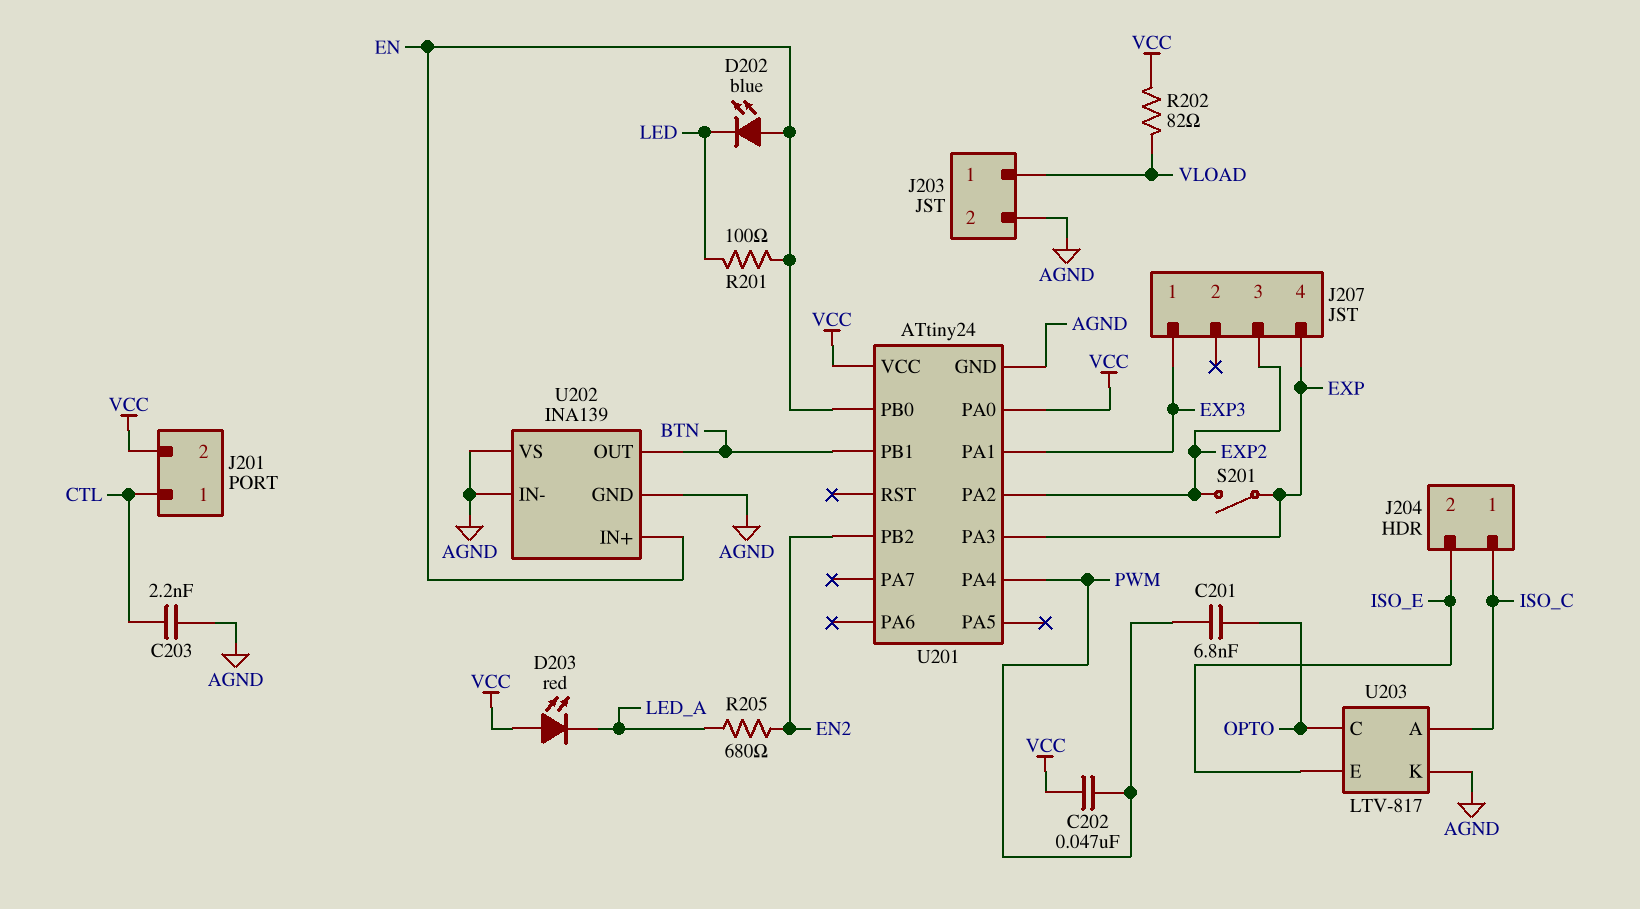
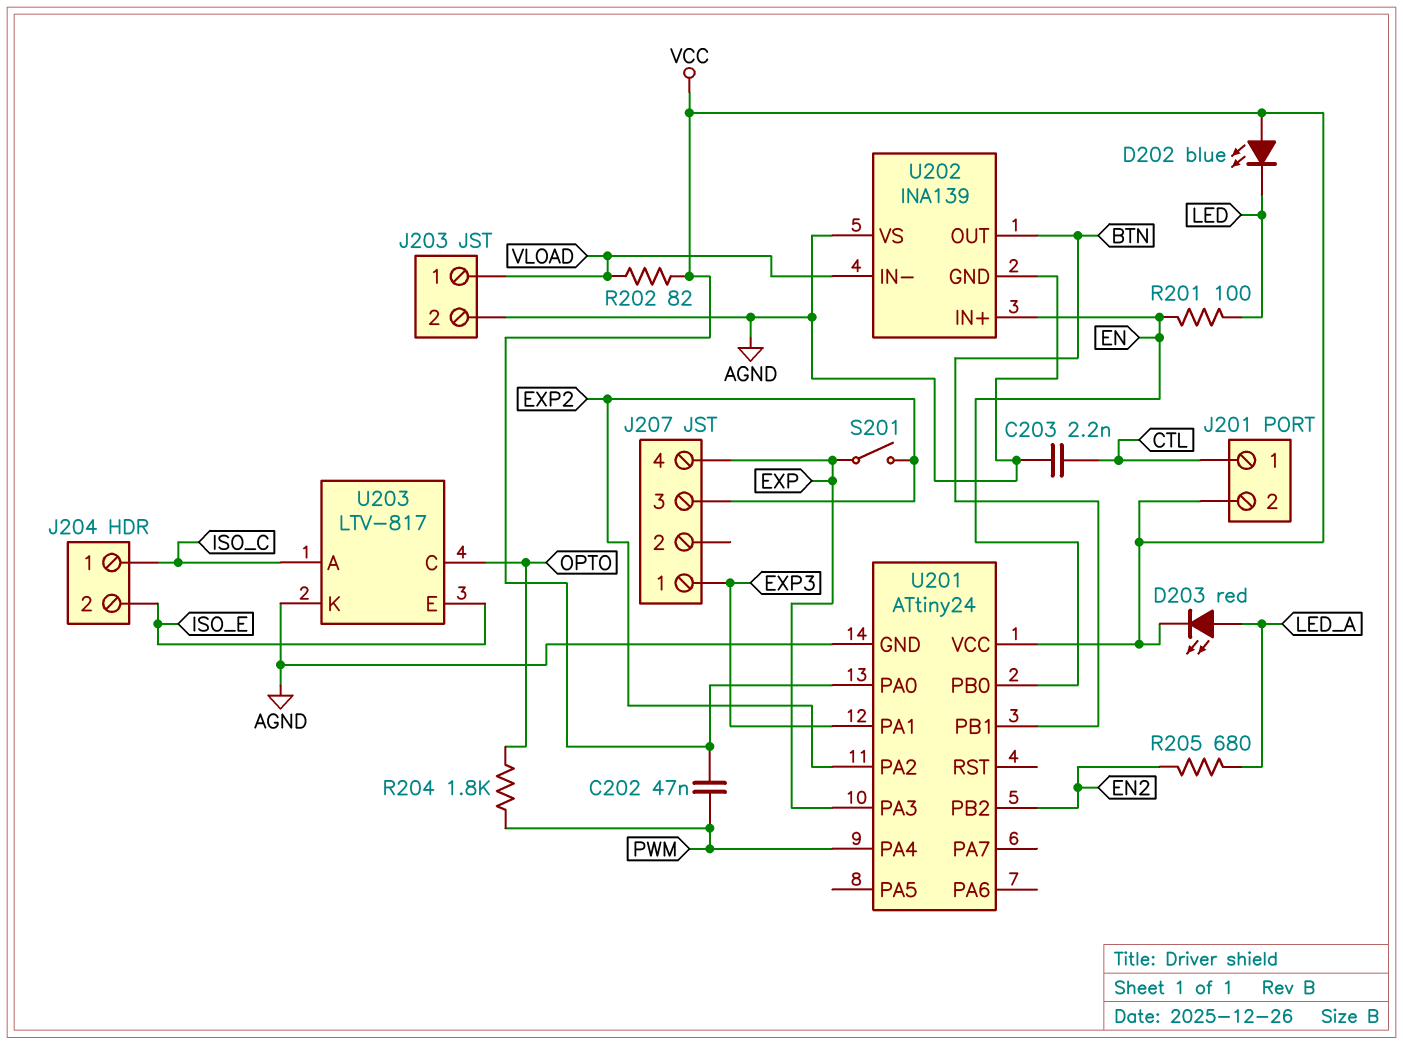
C201: 6.8nF (OPTO, PWM) -> none
D202: LED blue (A EN, K LED) -> LED blue (A VCC, K LED)
D203: LED red (A VCC, K LED_A) -> LED red (A LED_A, K VCC)
R204: none -> 1.8k (OPTO, PWM)
U202 pin IN-: AGND -> VLOAD

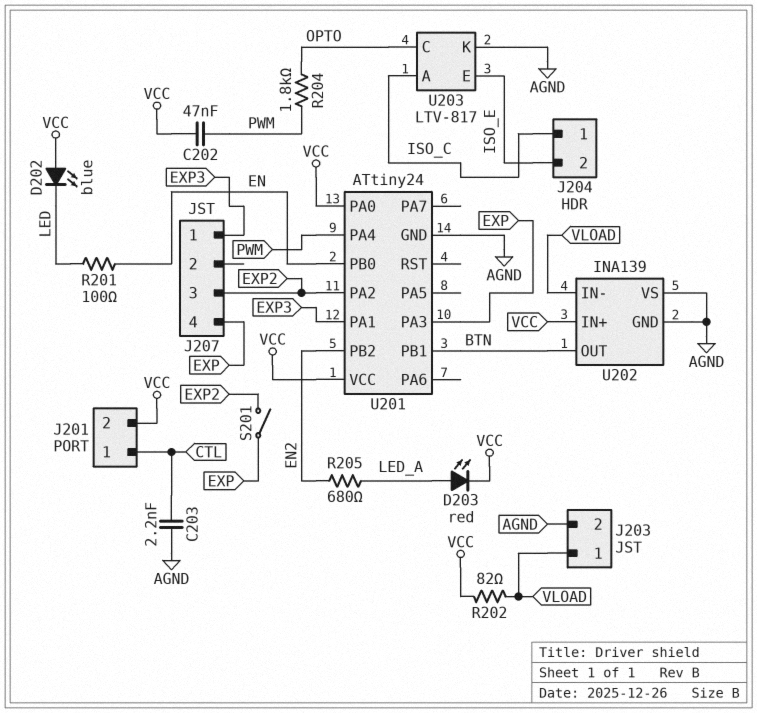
U202 pin IN+: EN -> VCC

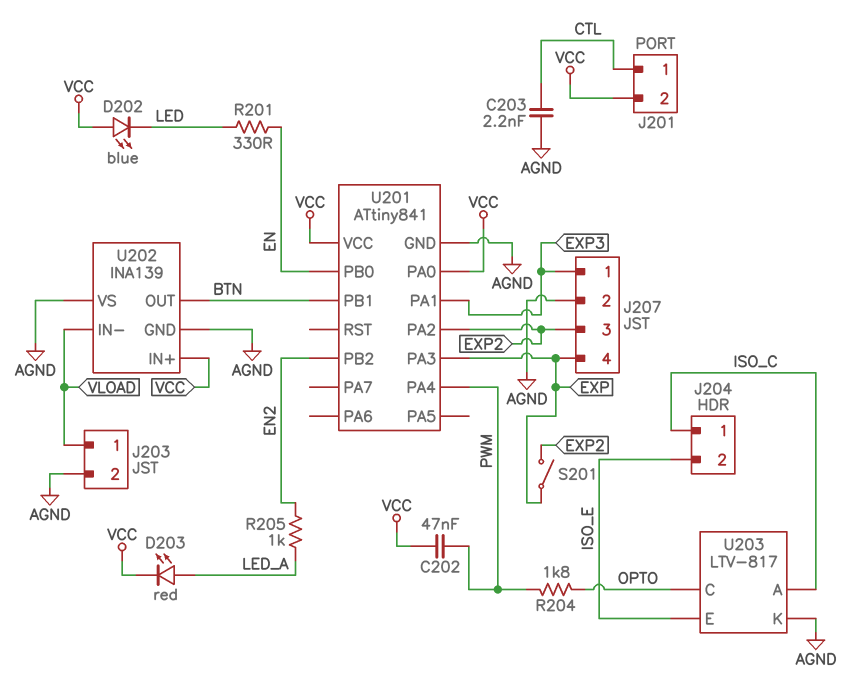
J207 pin 2: none -> AGND
R201: 100 (EN, LED) -> 330 (EN, LED)
R202: 82 (VCC, VLOAD) -> none
R205: 680 (EN2, LED_A) -> 1k (EN2, LED_A)
U201: ATtiny24 -> ATtiny841

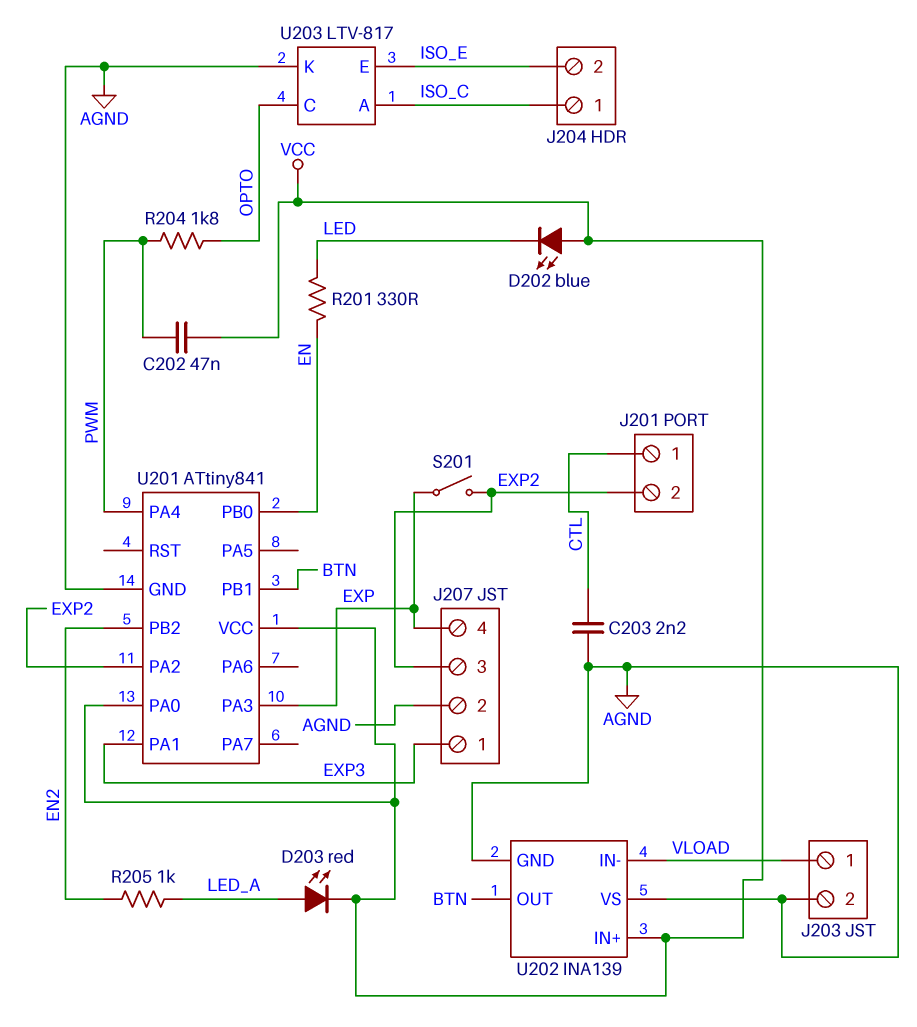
J201 pin 2: VCC -> EXP2

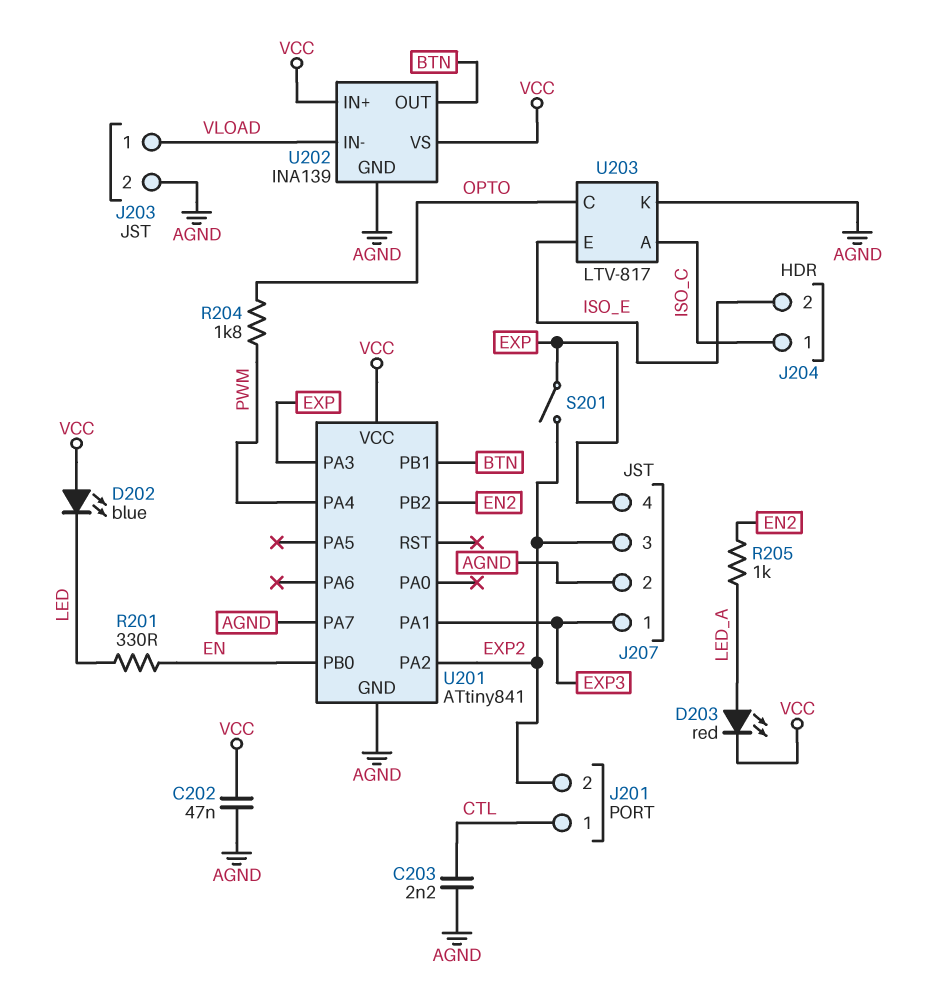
C202: 47nF (PWM, VCC) -> 47nF (AGND, VCC)
U201 pin PA0: VCC -> none
U201 pin PA7: none -> AGND
U202 pin VS: AGND -> VCC

